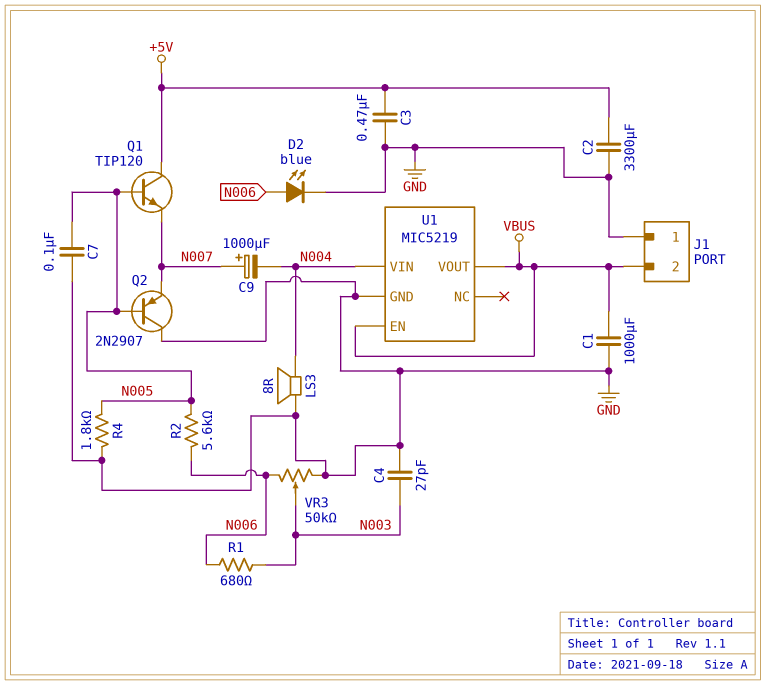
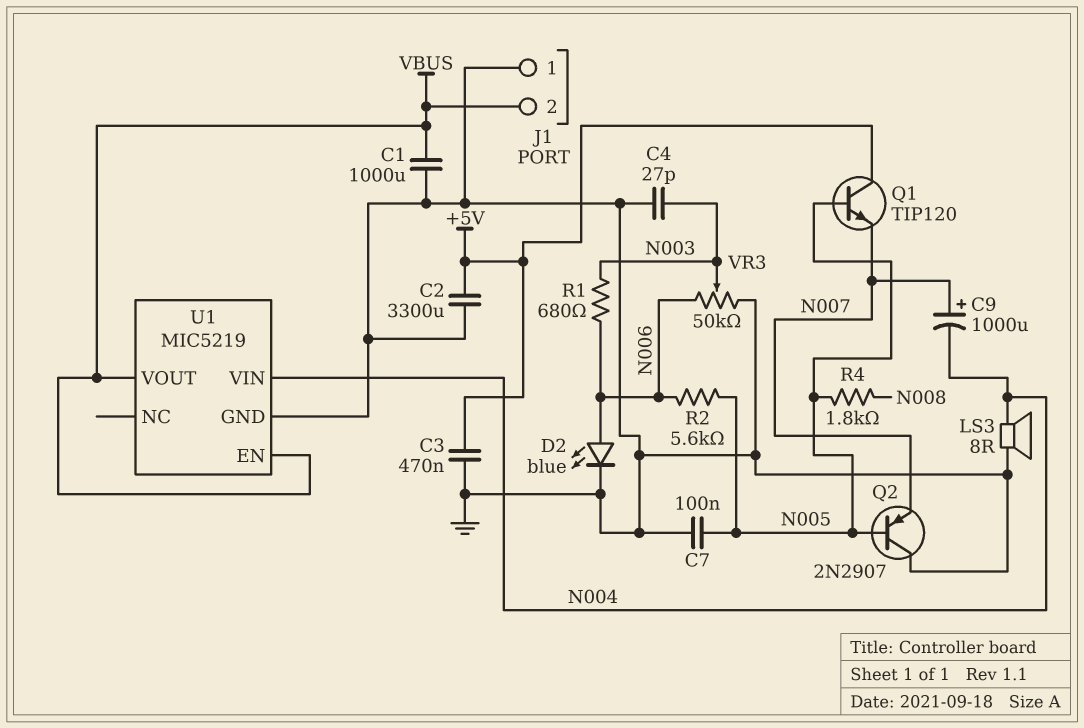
R4: 1.8k (GND, N005) -> 1.8k (N005, N008)

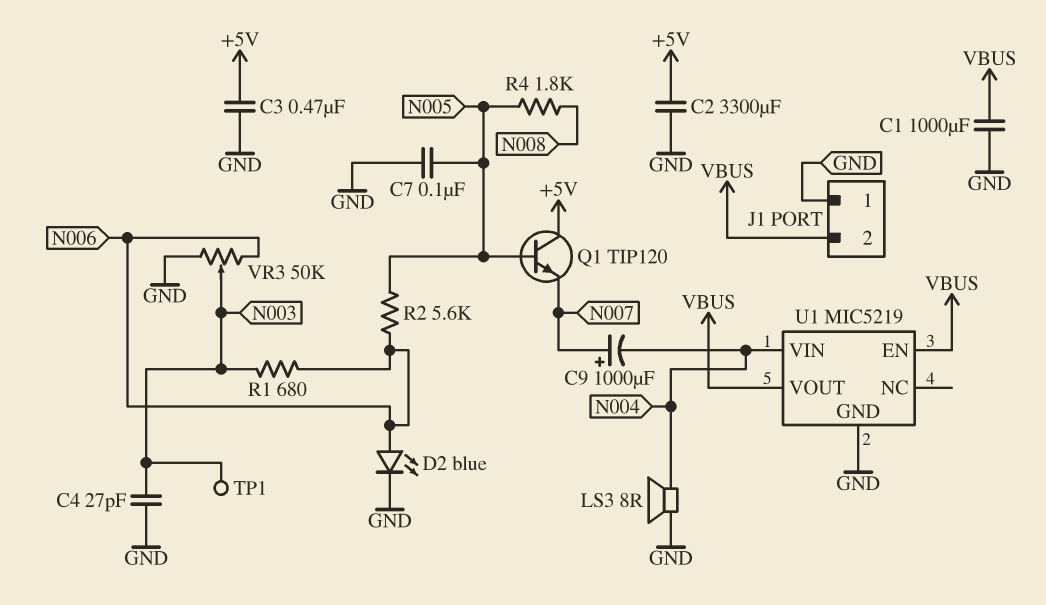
Q2: PNP 2N2907 (B N005, C GND, E N007) -> none
TP1: none -> test point (N003)

